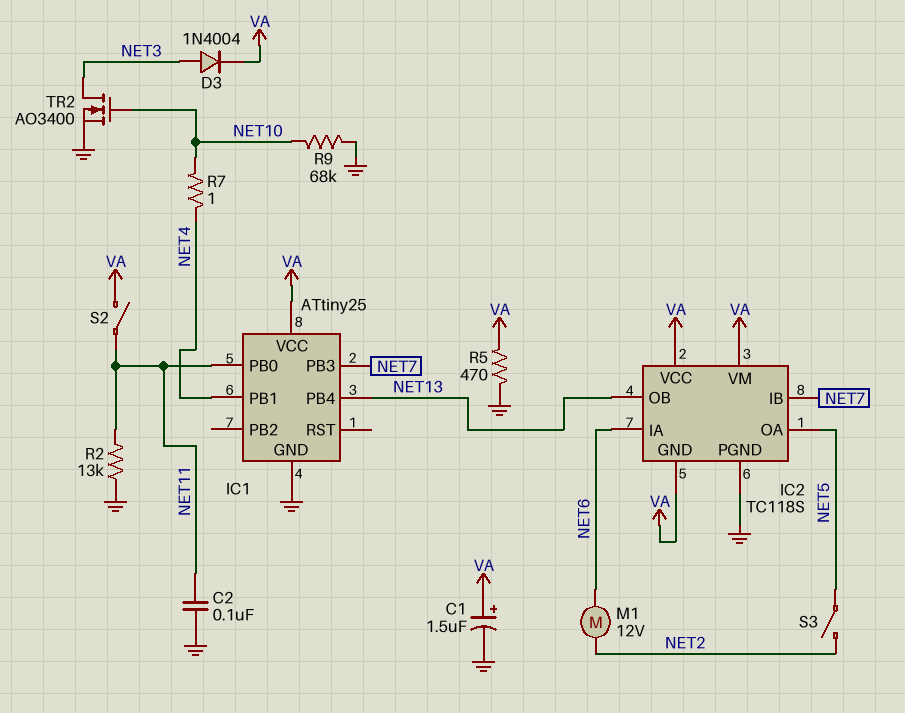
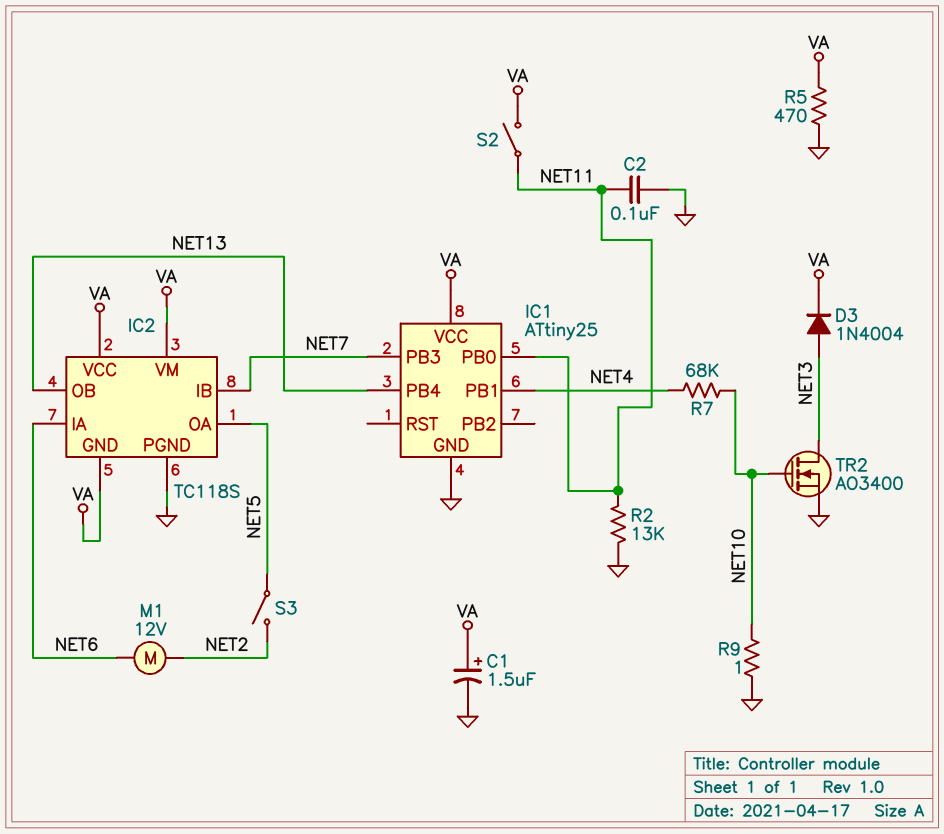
R7: 1 (NET4, NET10) -> 68k (NET4, NET10)
R9: 68k (GND, NET10) -> 1 (GND, NET10)

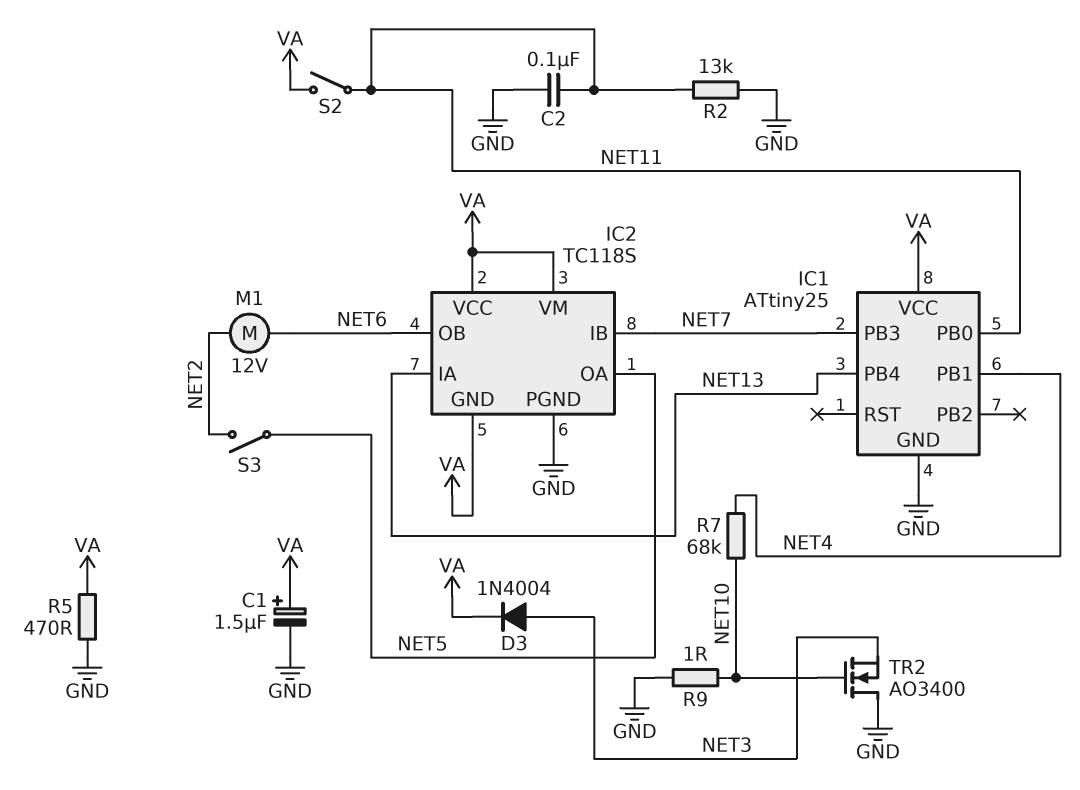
IC2 pin IA: NET6 -> NET13
IC2 pin OB: NET13 -> NET6
TR2: NMOS AO3400 (G NET10, D NET3, S GND) -> NMOS AO3400 (G NET10, D GND, S NET3)

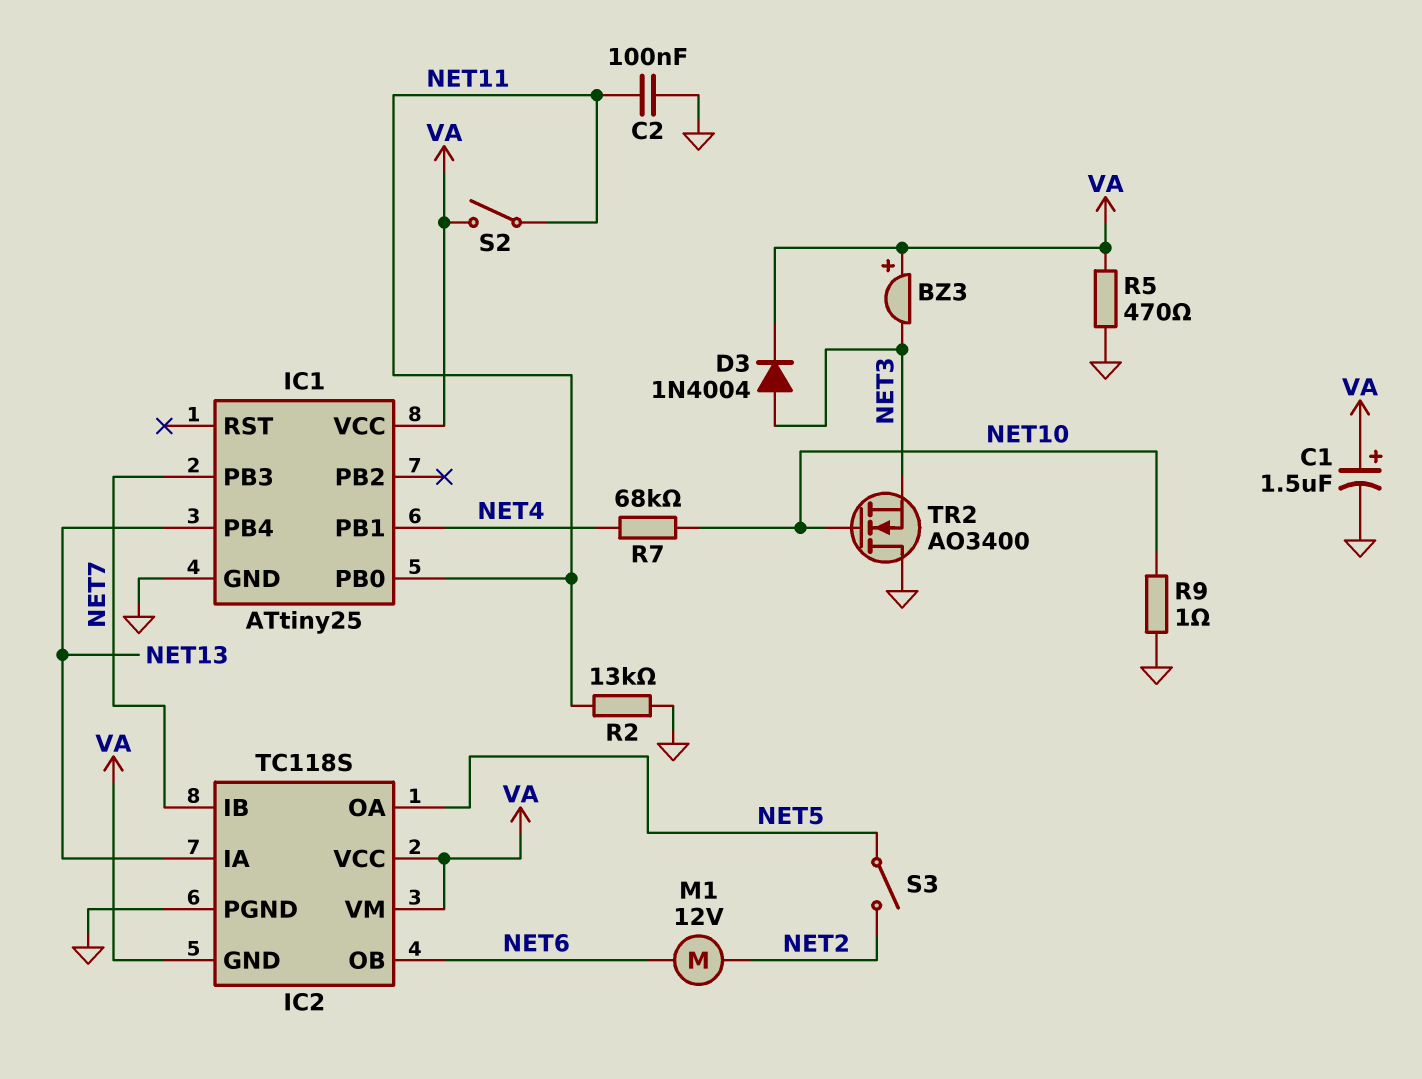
BZ3: none -> buzzer (plus VA, minus NET3)

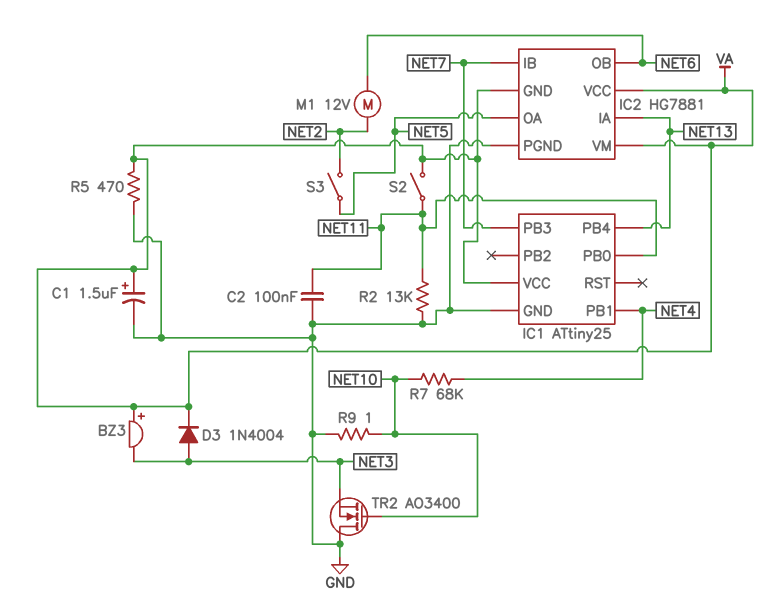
IC2: TC118S -> HG7881

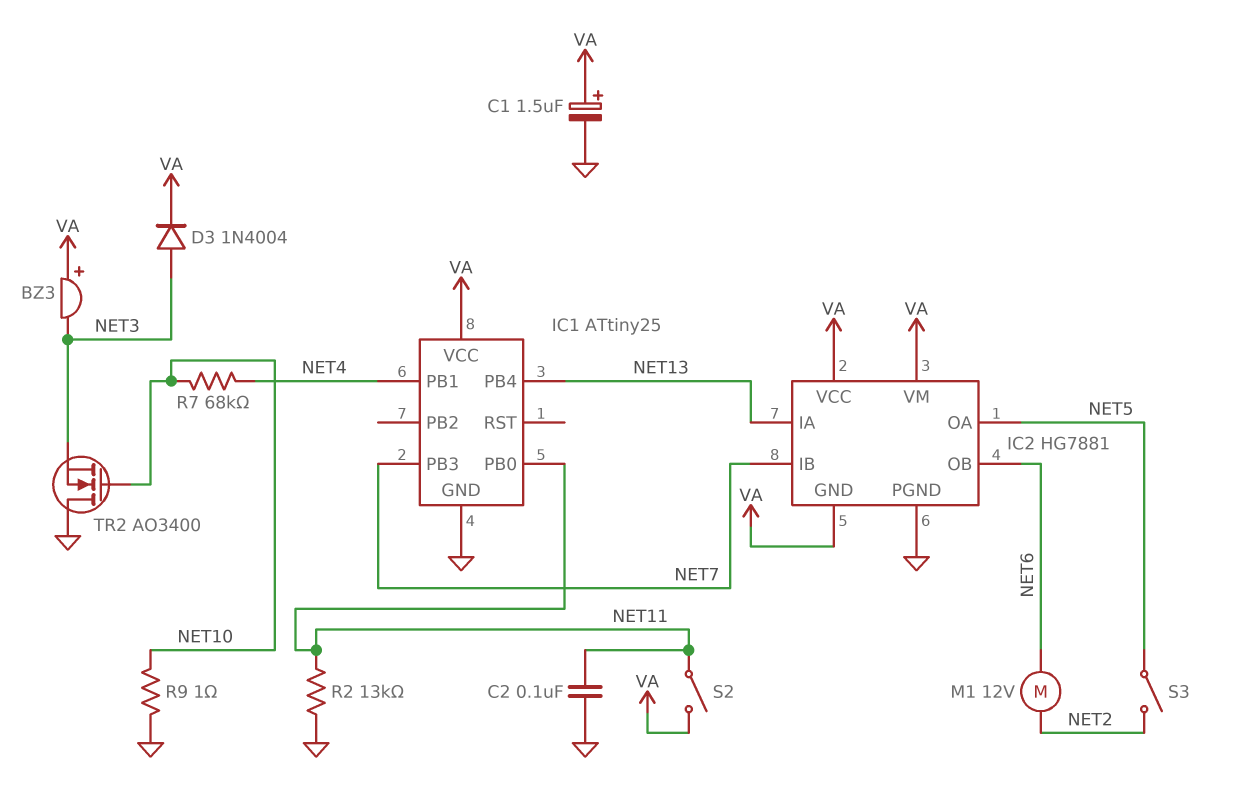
R5: 470 (GND, VA) -> none

